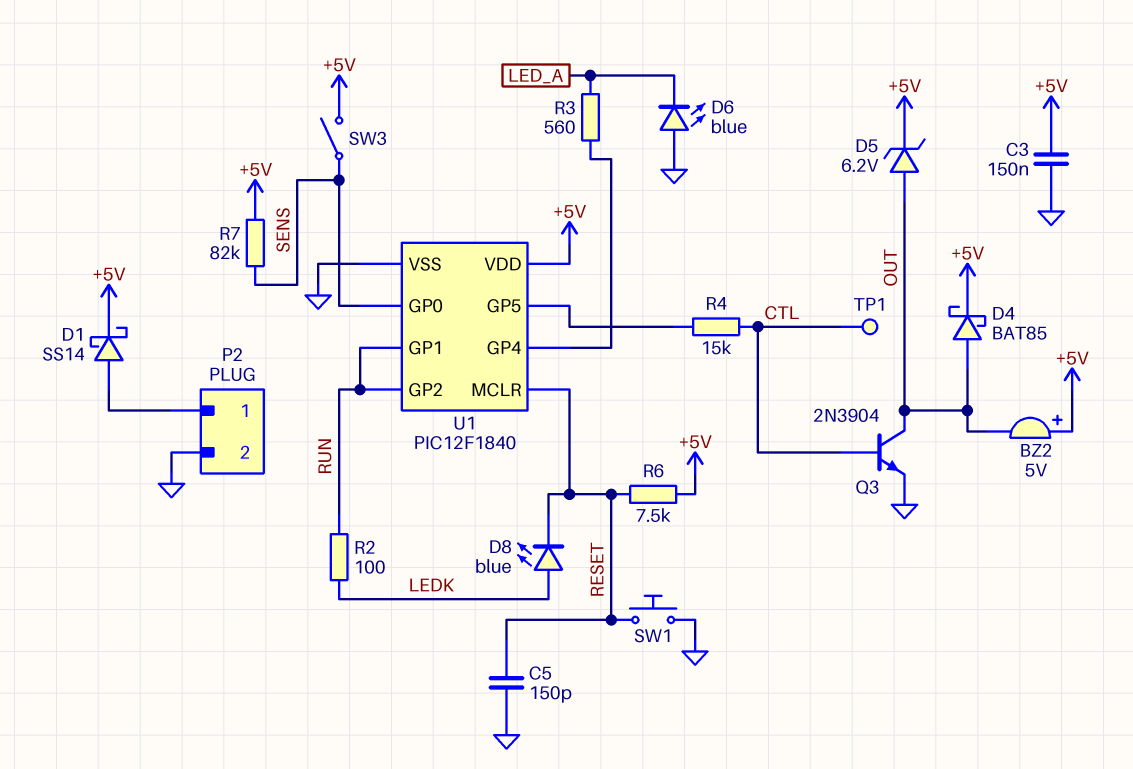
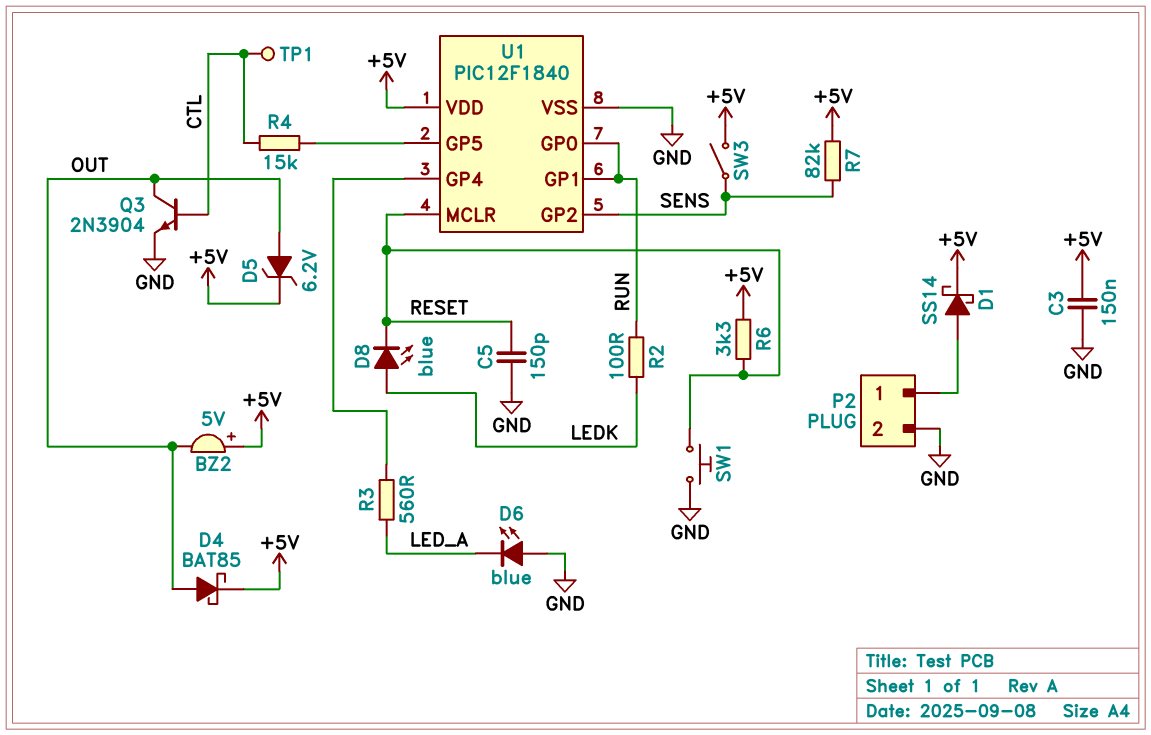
R6: 7.5k (+5V, RESET) -> 3.3k (+5V, RESET)
U1 pin GP0: SENS -> RUN
U1 pin GP2: RUN -> SENS

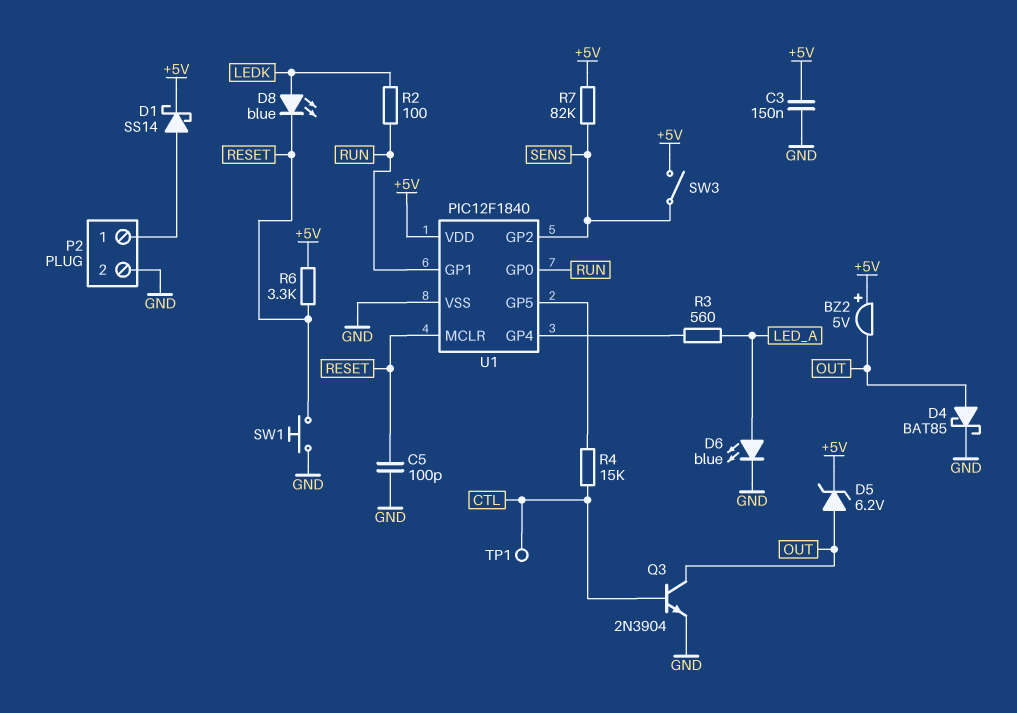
C5: 150pF (GND, RESET) -> 100pF (GND, RESET)
D4: schottky BAT85 (A OUT, K +5V) -> schottky BAT85 (A OUT, K GND)
D6: LED blue (A GND, K LED_A) -> LED blue (A LED_A, K GND)

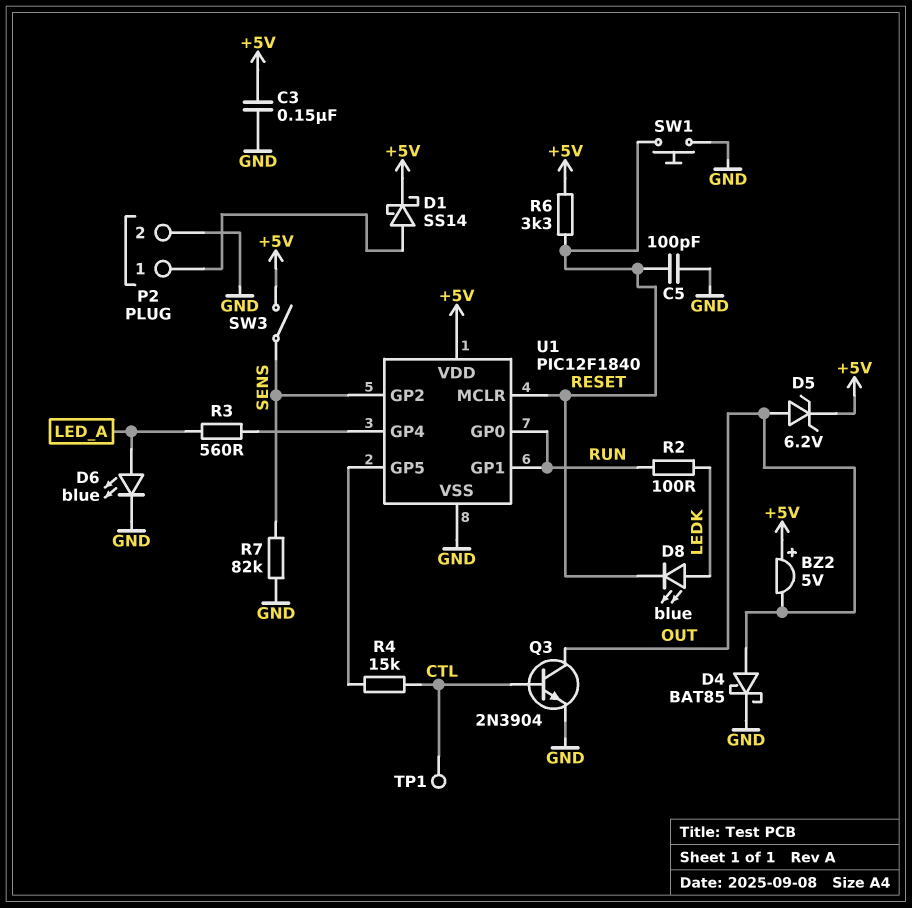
R7: 82k (+5V, SENS) -> 82k (GND, SENS)

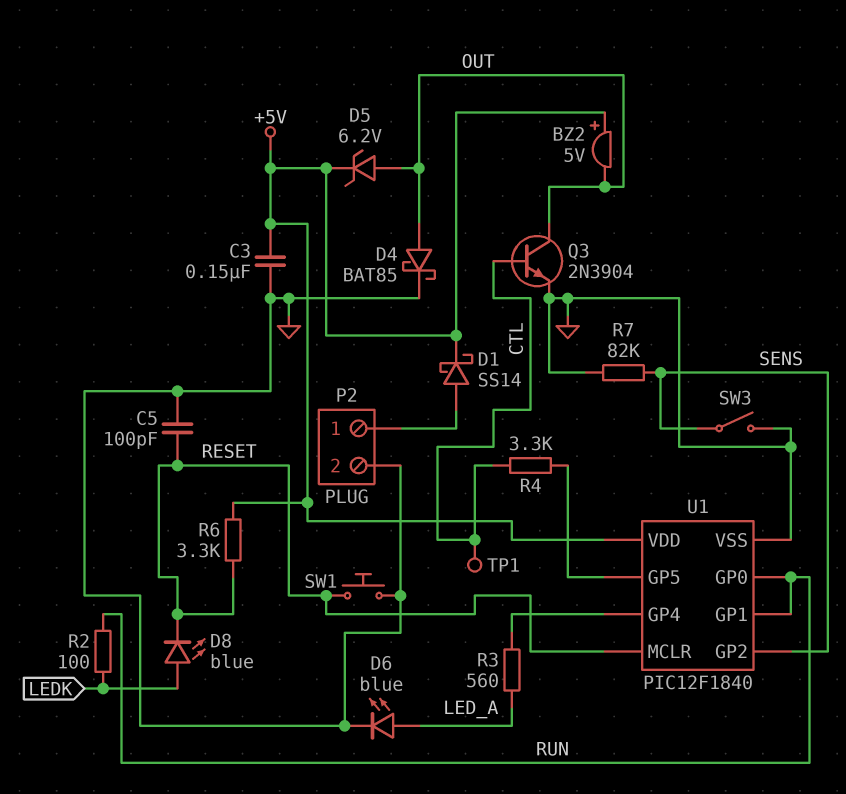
R4: 15k (CTL, U1/GP5) -> 3.3k (CTL, U1/GP5)
SW3: switch (+5V, SENS) -> switch (GND, SENS)

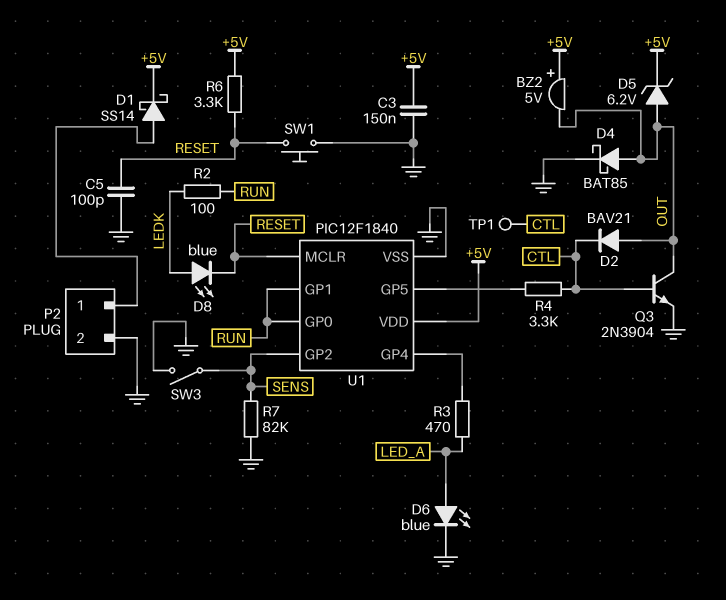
D2: none -> diode BAV21 (A OUT, K CTL)
R3: 560 (LED_A, U1/GP4) -> 470 (LED_A, U1/GP4)

